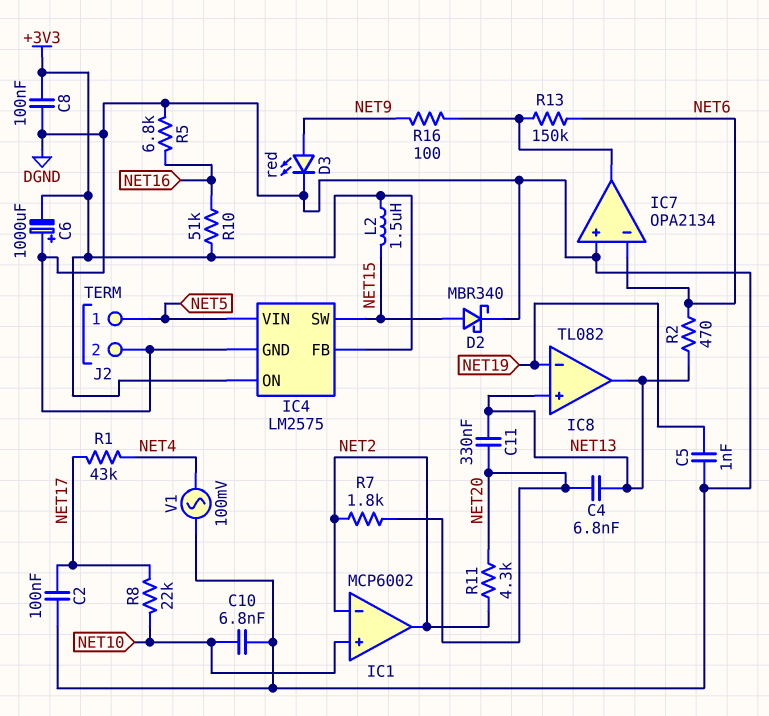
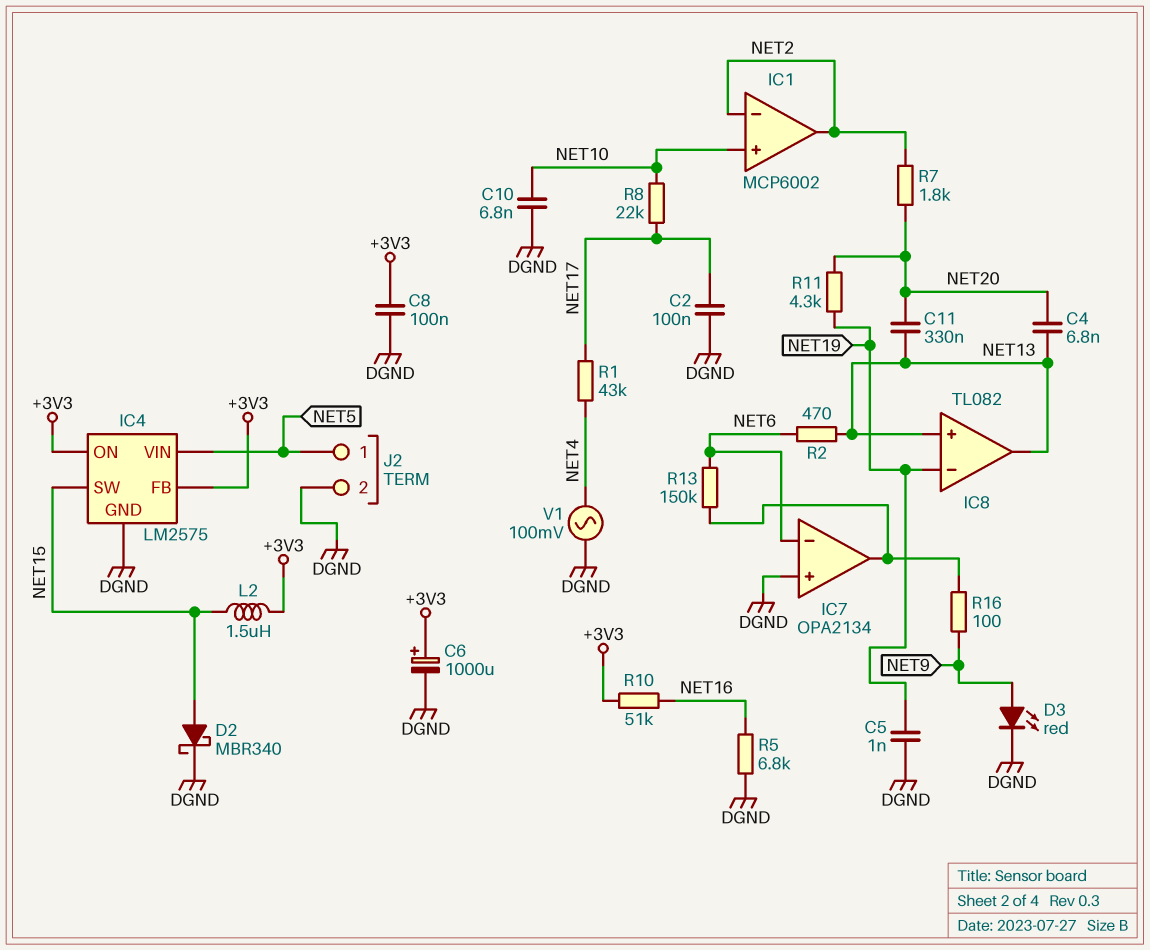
C6: 1000uF (plus DGND, minus +3V3) -> 1000uF (plus +3V3, minus DGND)
R11: 4.3k (NET2, NET20) -> 4.3k (NET19, NET20)

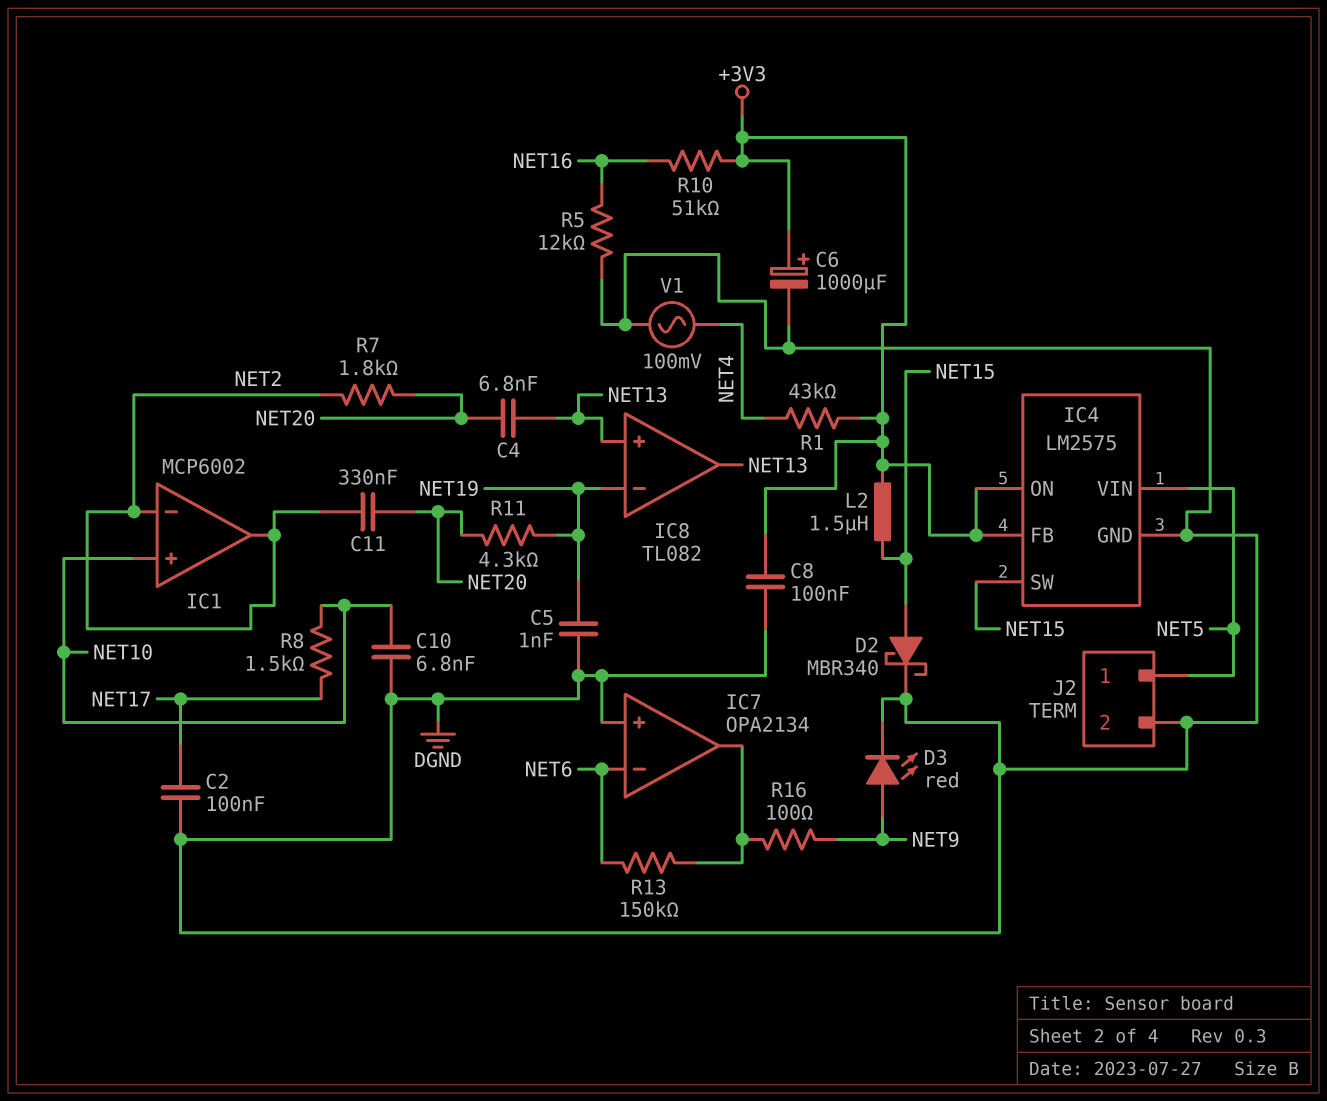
C11: 330nF (NET13, NET20) -> 330nF (NET2, NET20)
R1: 43k (NET4, NET17) -> 43k (+3V3, NET4)
R2: 470 (NET6, NET13) -> none
R5: 6.8k (DGND, NET16) -> 12k (DGND, NET16)
R8: 22k (NET10, NET17) -> 1.5k (NET10, NET17)

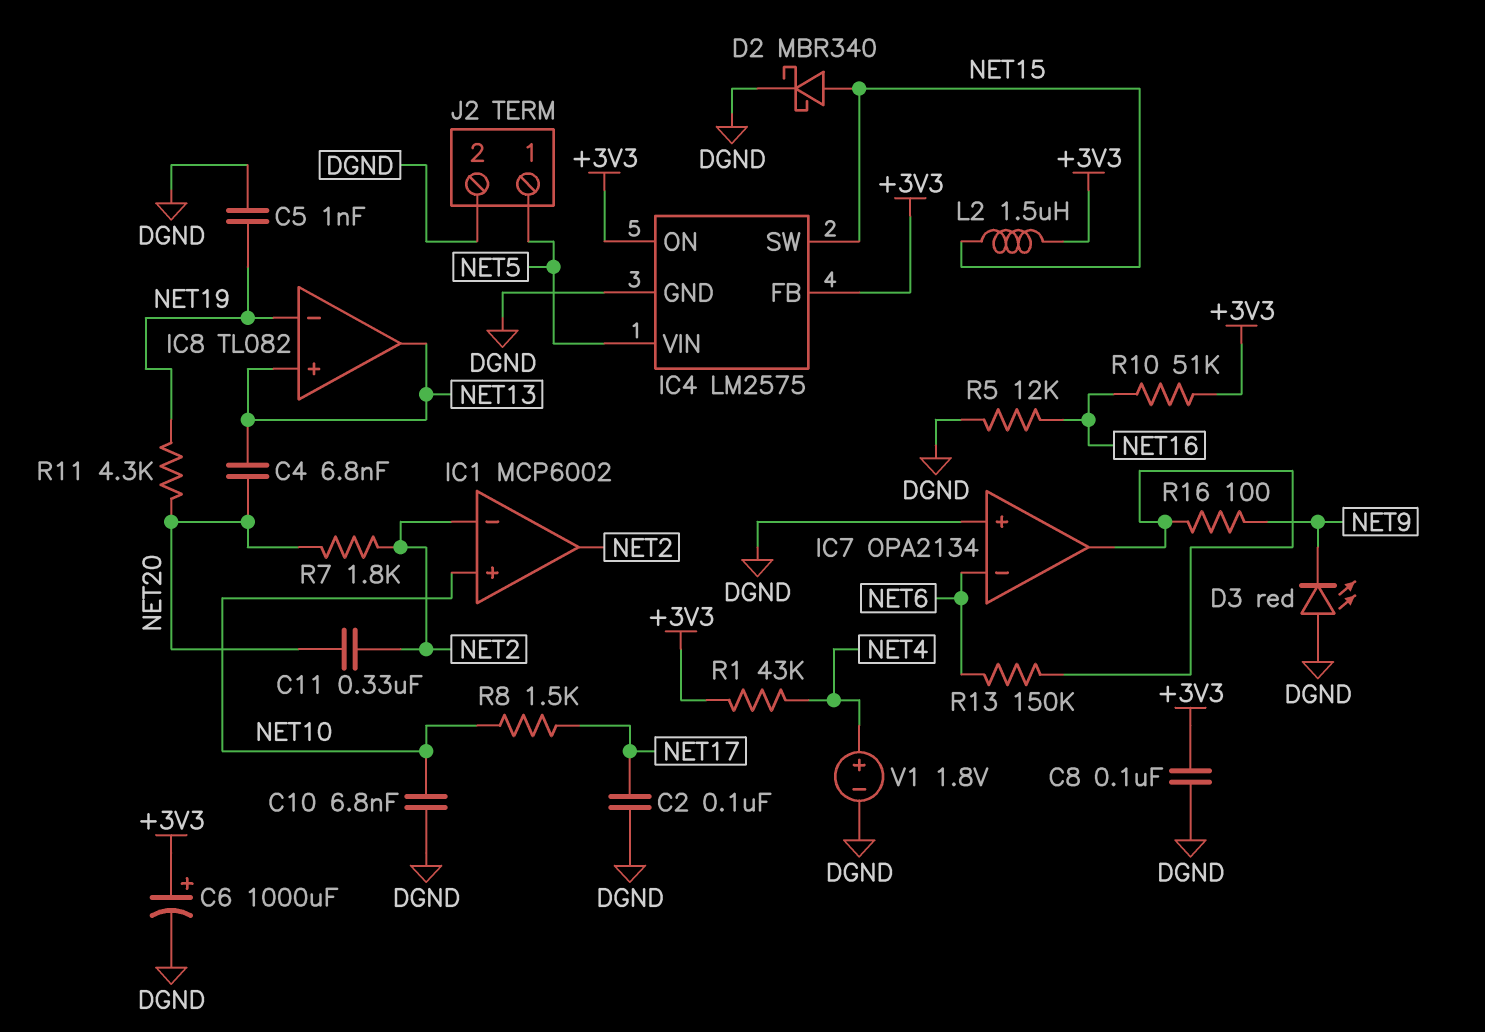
D3: LED red (A NET9, K DGND) -> LED red (A DGND, K NET9)
V1: AC 100mV (DGND, NET4) -> 1.8V (plus NET4, minus DGND)

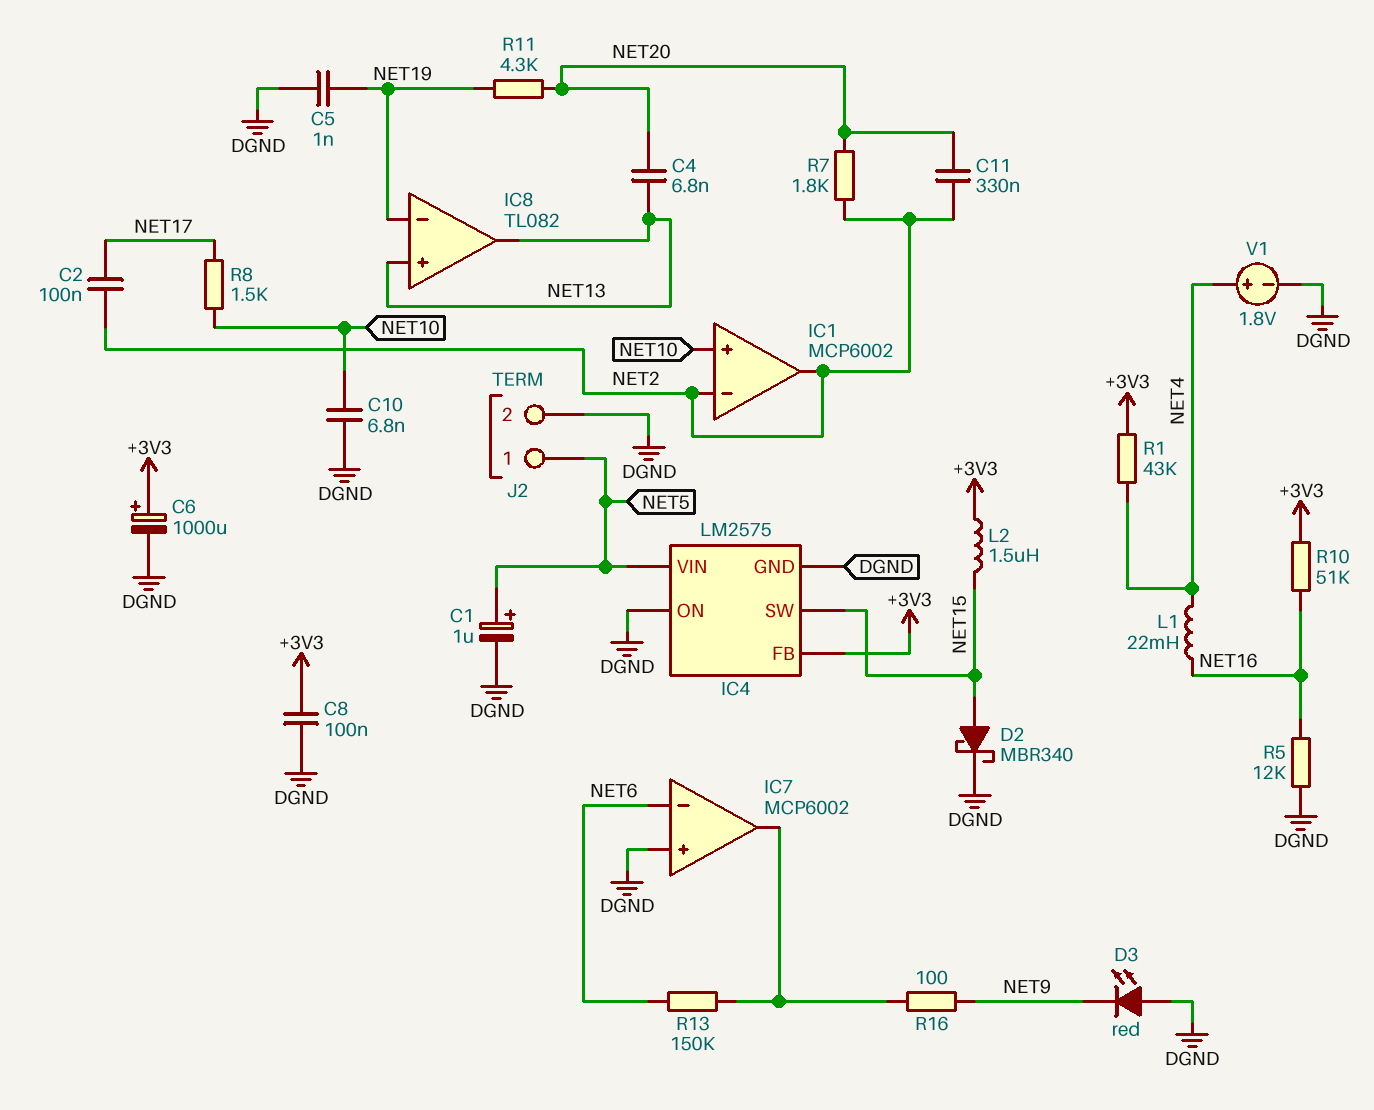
C1: none -> 1uF (plus NET5, minus DGND)
C2: 100nF (DGND, NET17) -> 100nF (NET2, NET17)
IC4 pin ON: +3V3 -> DGND
IC7: OPA2134 -> MCP6002
L1: none -> 22mH (NET4, NET16)

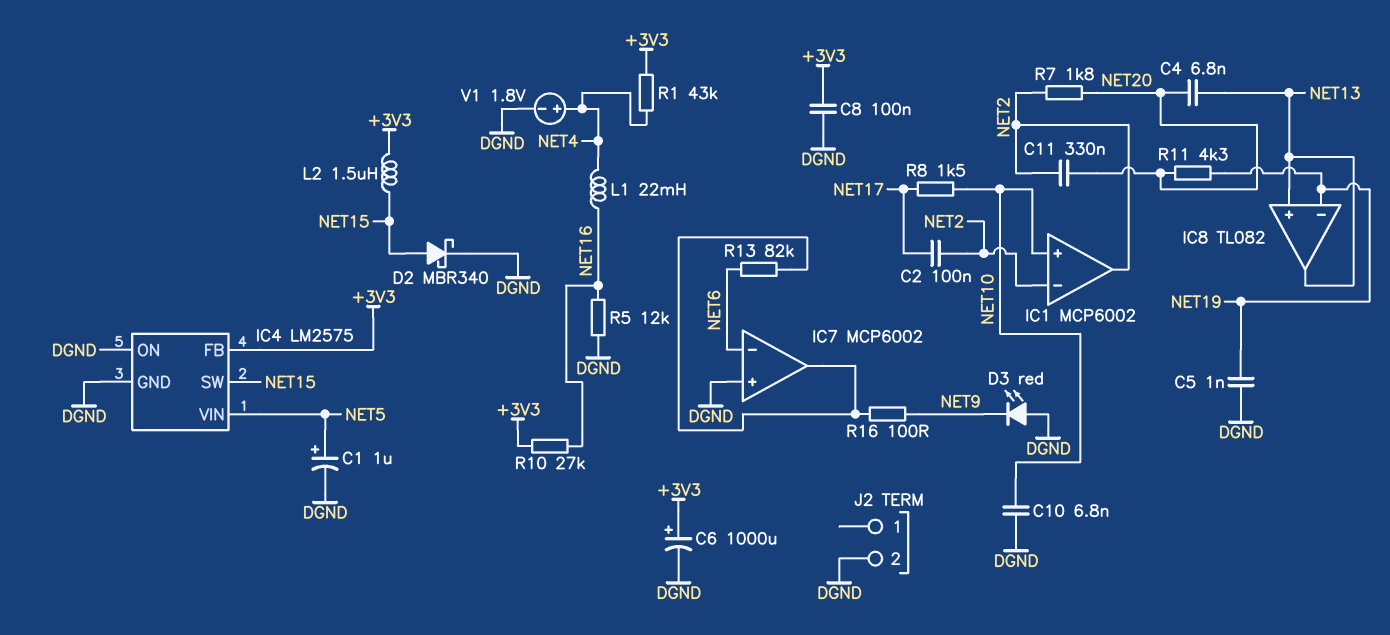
J2 pin 1: NET5 -> none
R10: 51k (+3V3, NET16) -> 27k (+3V3, NET16)
R13: 150k (IC7/out, NET6) -> 82k (IC7/out, NET6)

